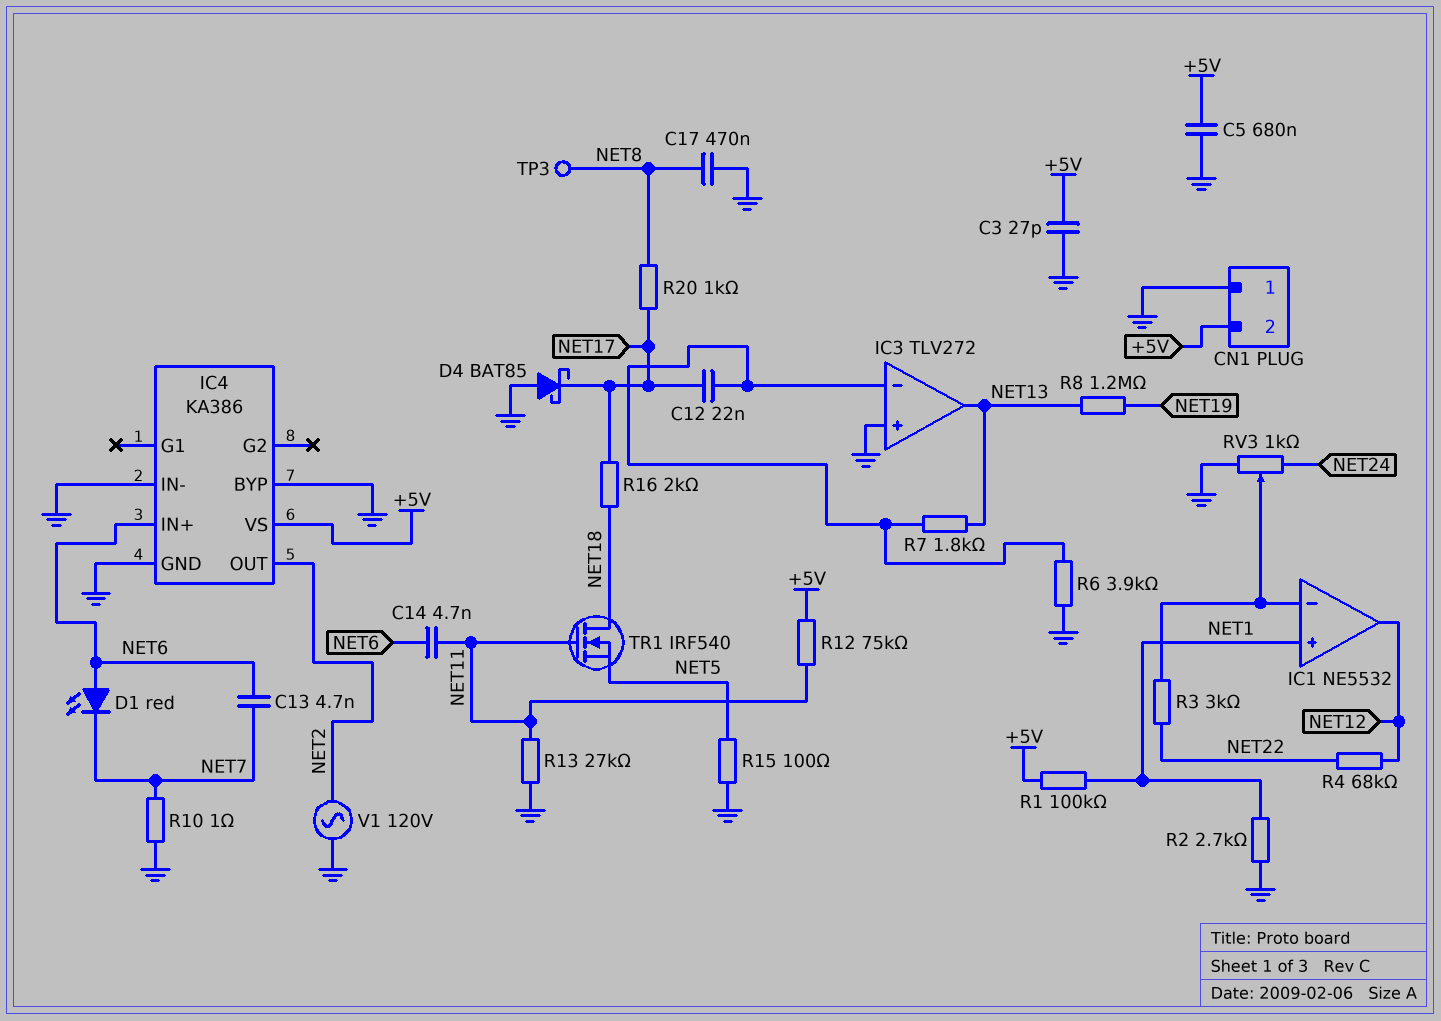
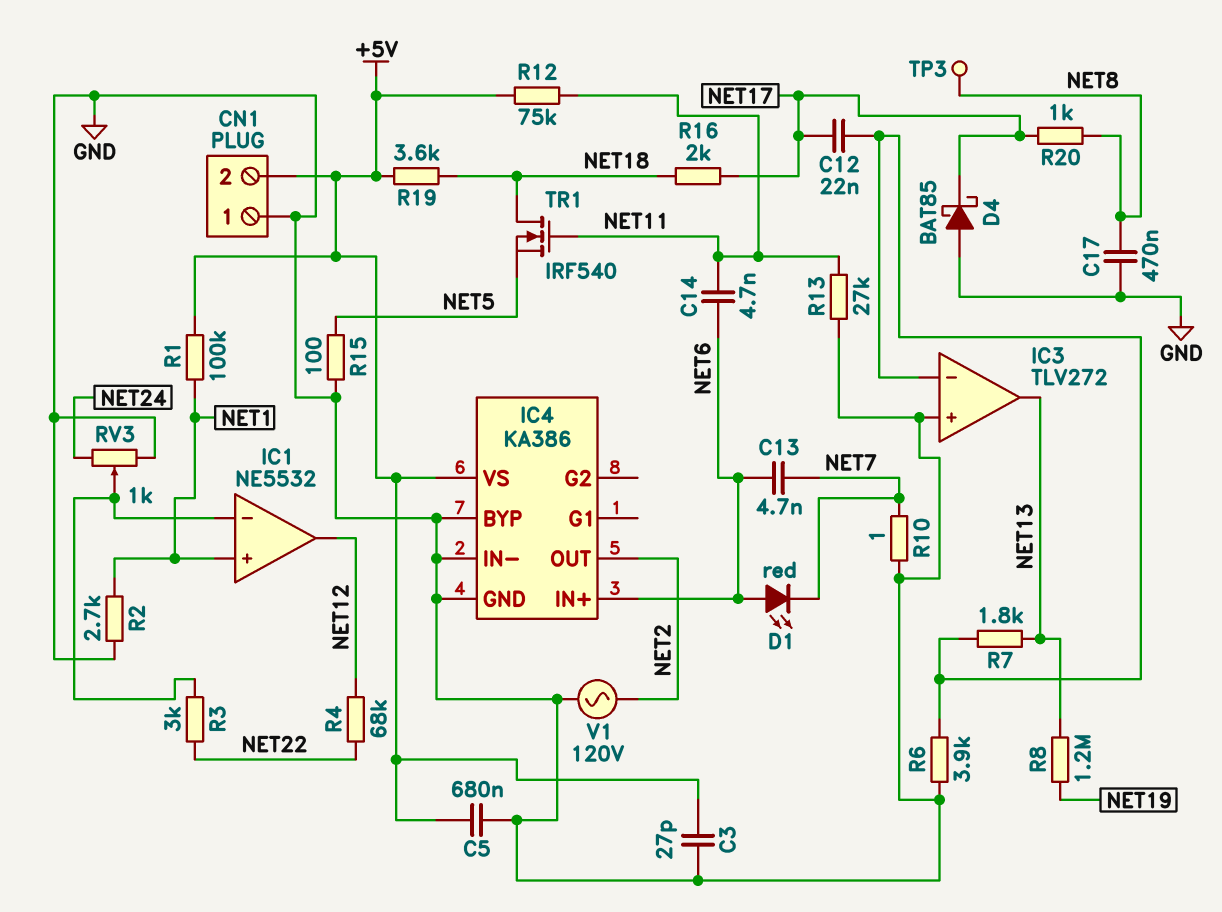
R19: none -> 3.6k (+5V, NET18)

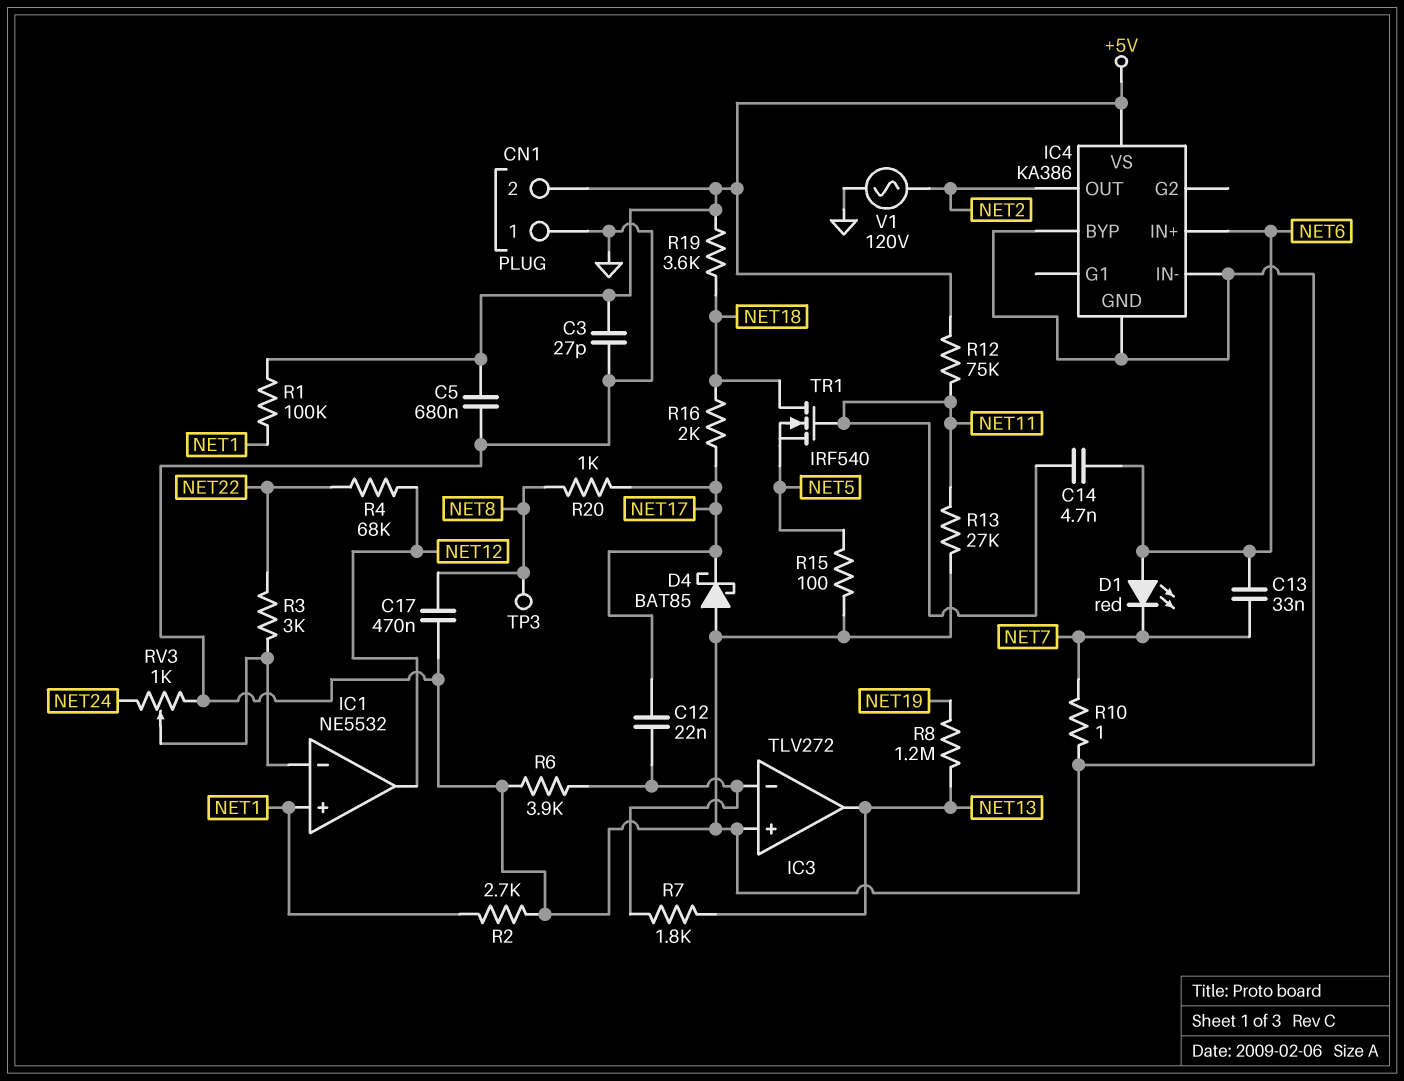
C13: 4.7nF (NET6, NET7) -> 33nF (NET6, NET7)

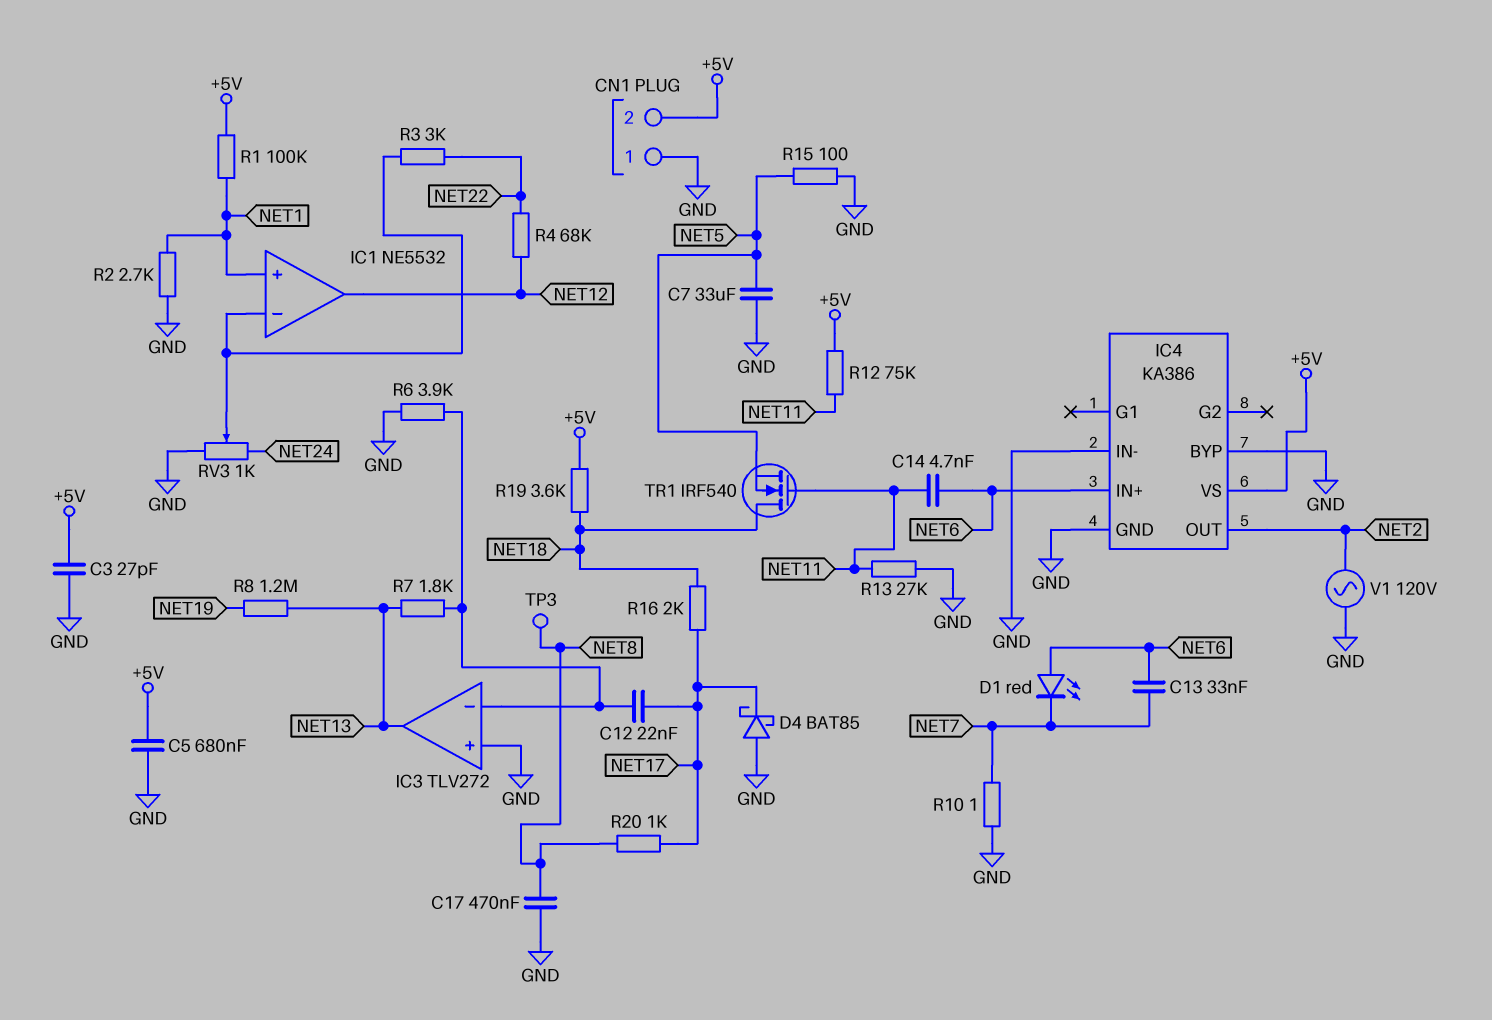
C7: none -> 33uF (GND, NET5)

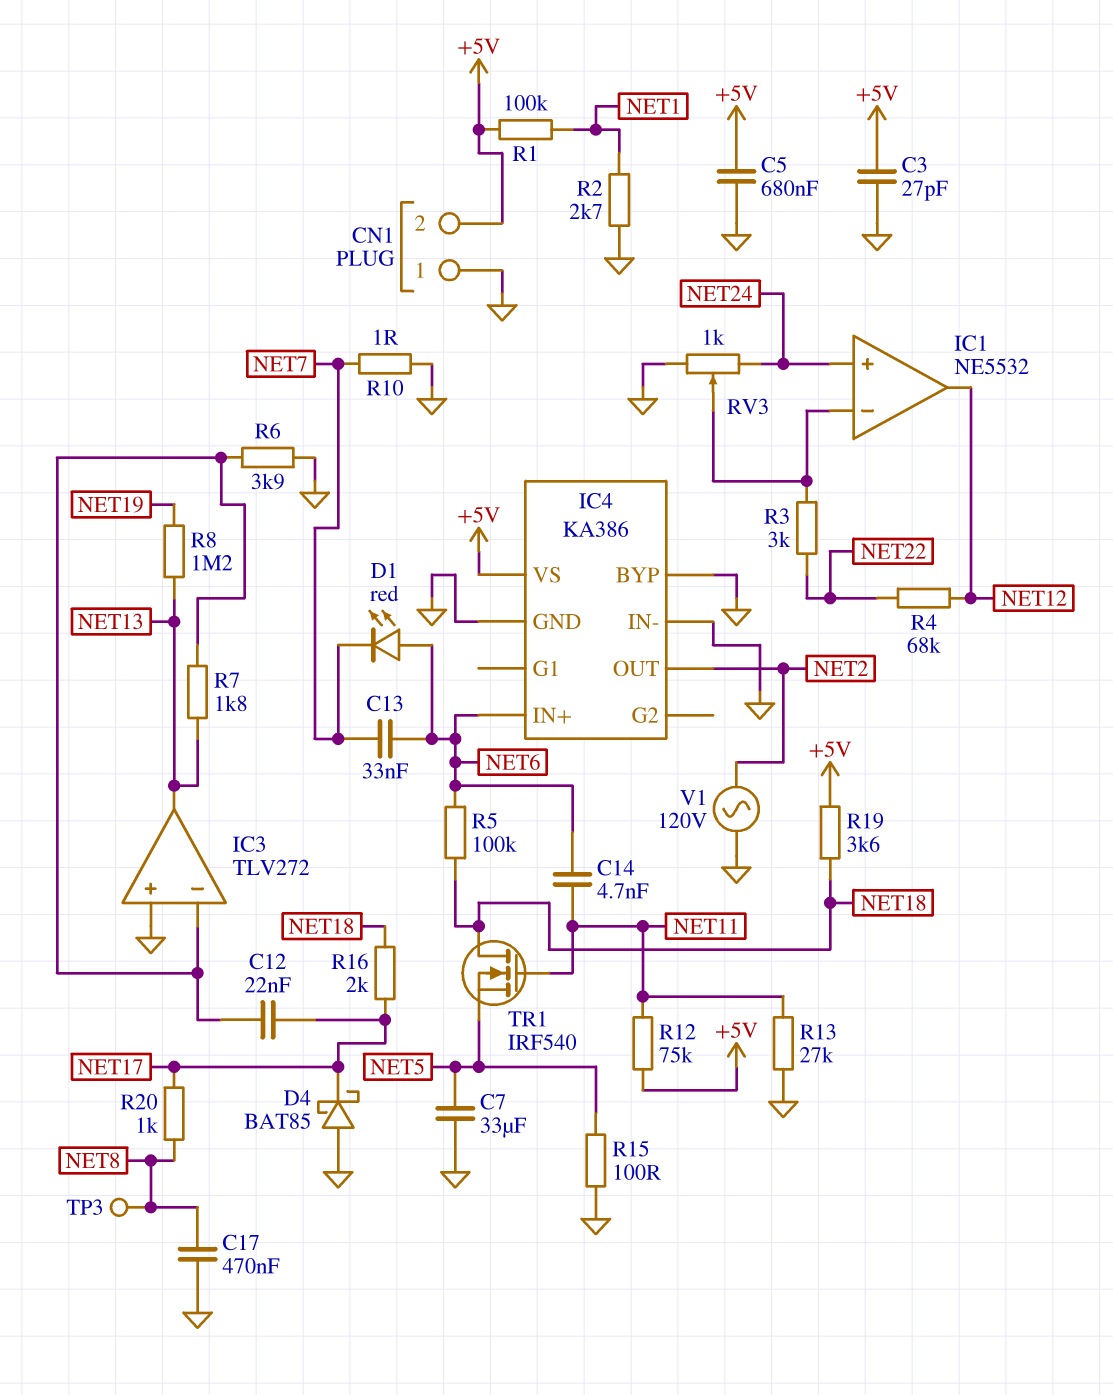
IC1 pin in+: NET1 -> NET24
R5: none -> 100k (NET6, NET18)

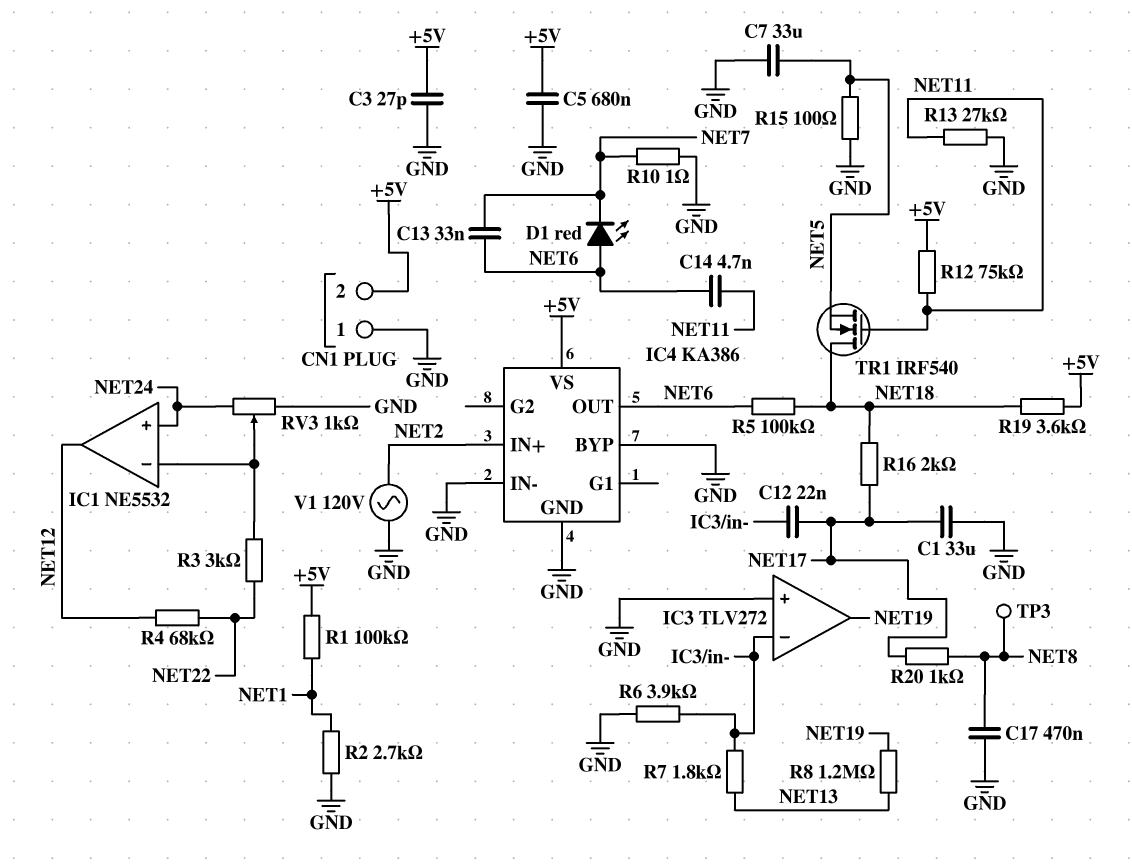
C1: none -> 33uF (GND, NET17)
D4: schottky BAT85 (A GND, K NET17) -> none
IC3 pin out: NET13 -> NET19
IC4 pin IN+: NET6 -> NET2
IC4 pin OUT: NET2 -> NET6

